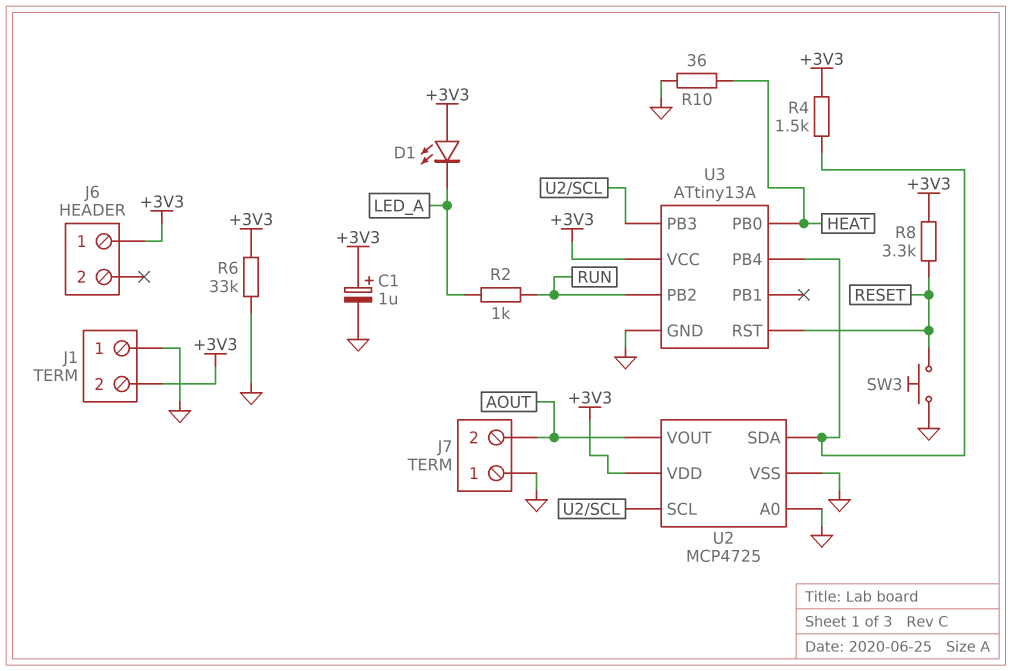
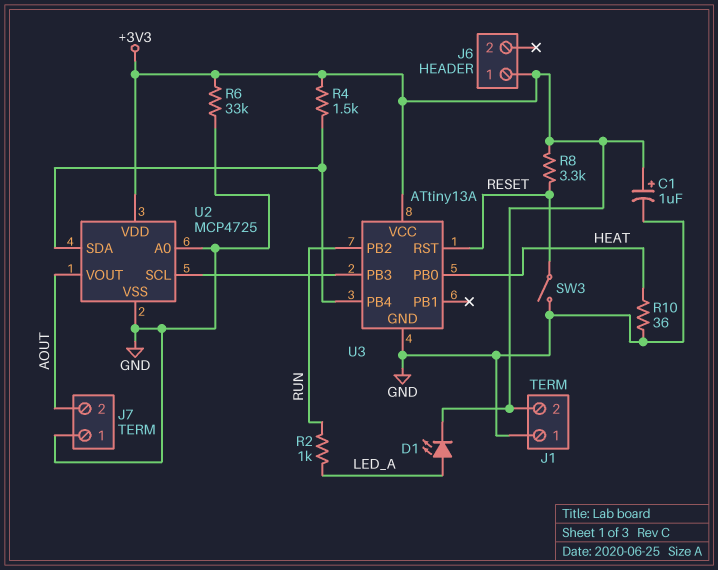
D1: LED (A +3V3, K LED_A) -> LED (A LED_A, K +3V3)
SW3: button (GND, RESET) -> switch (GND, RESET)

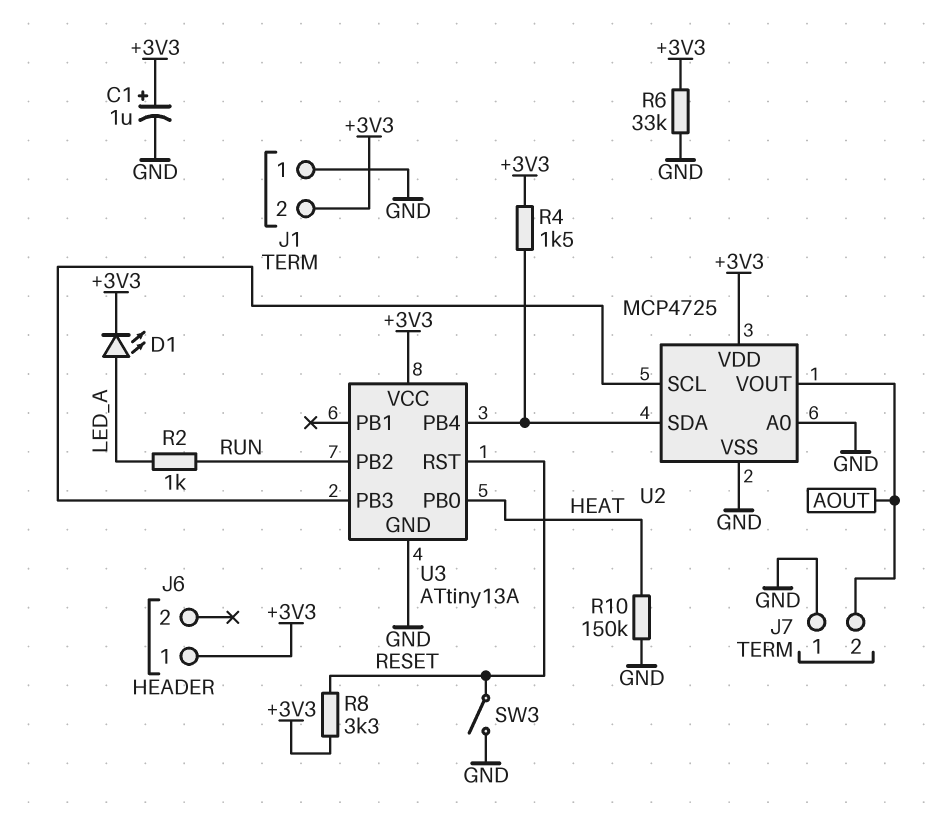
R10: 36 (GND, HEAT) -> 150k (GND, HEAT)

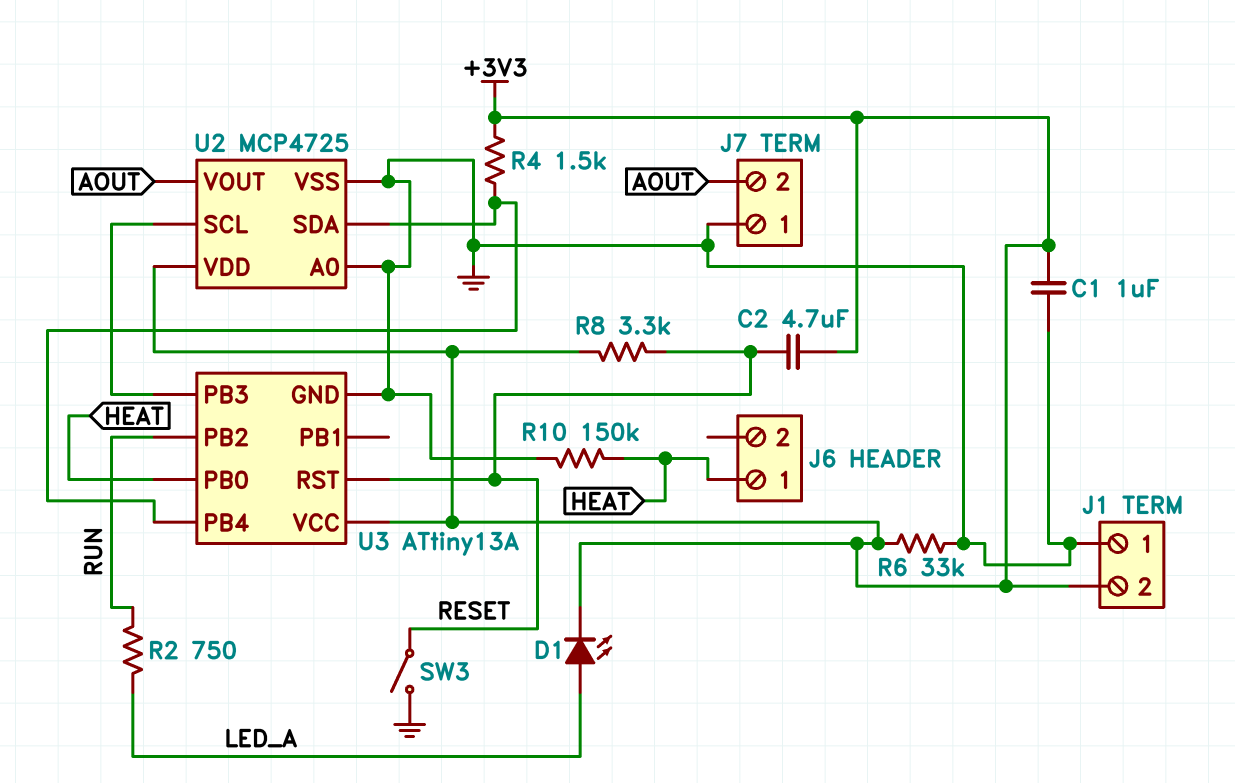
C1: 1uF (plus +3V3, minus GND) -> 1uF (+3V3, GND)
C2: none -> 4.7uF (+3V3, RESET)
J6 pin 1: +3V3 -> HEAT
R2: 1k (LED_A, RUN) -> 750 (LED_A, RUN)

